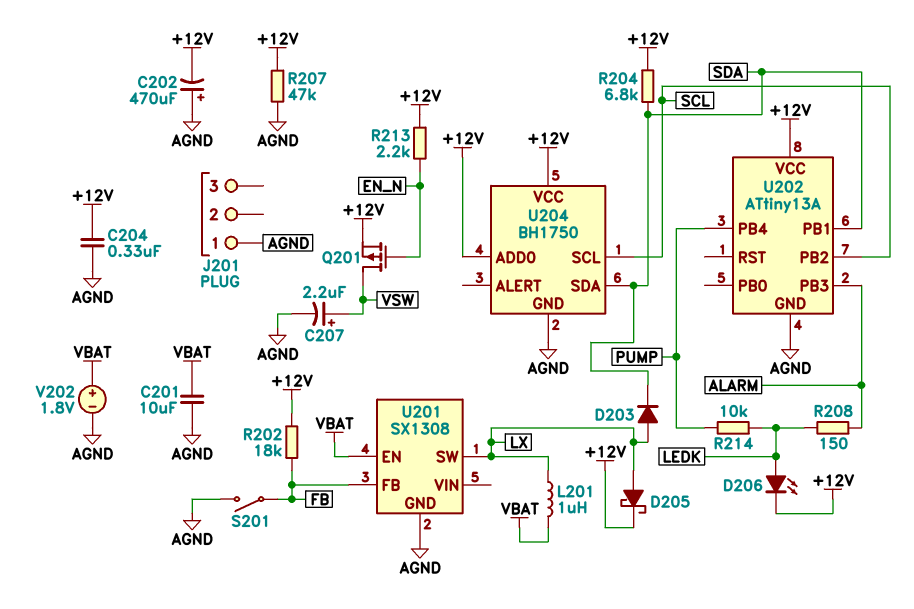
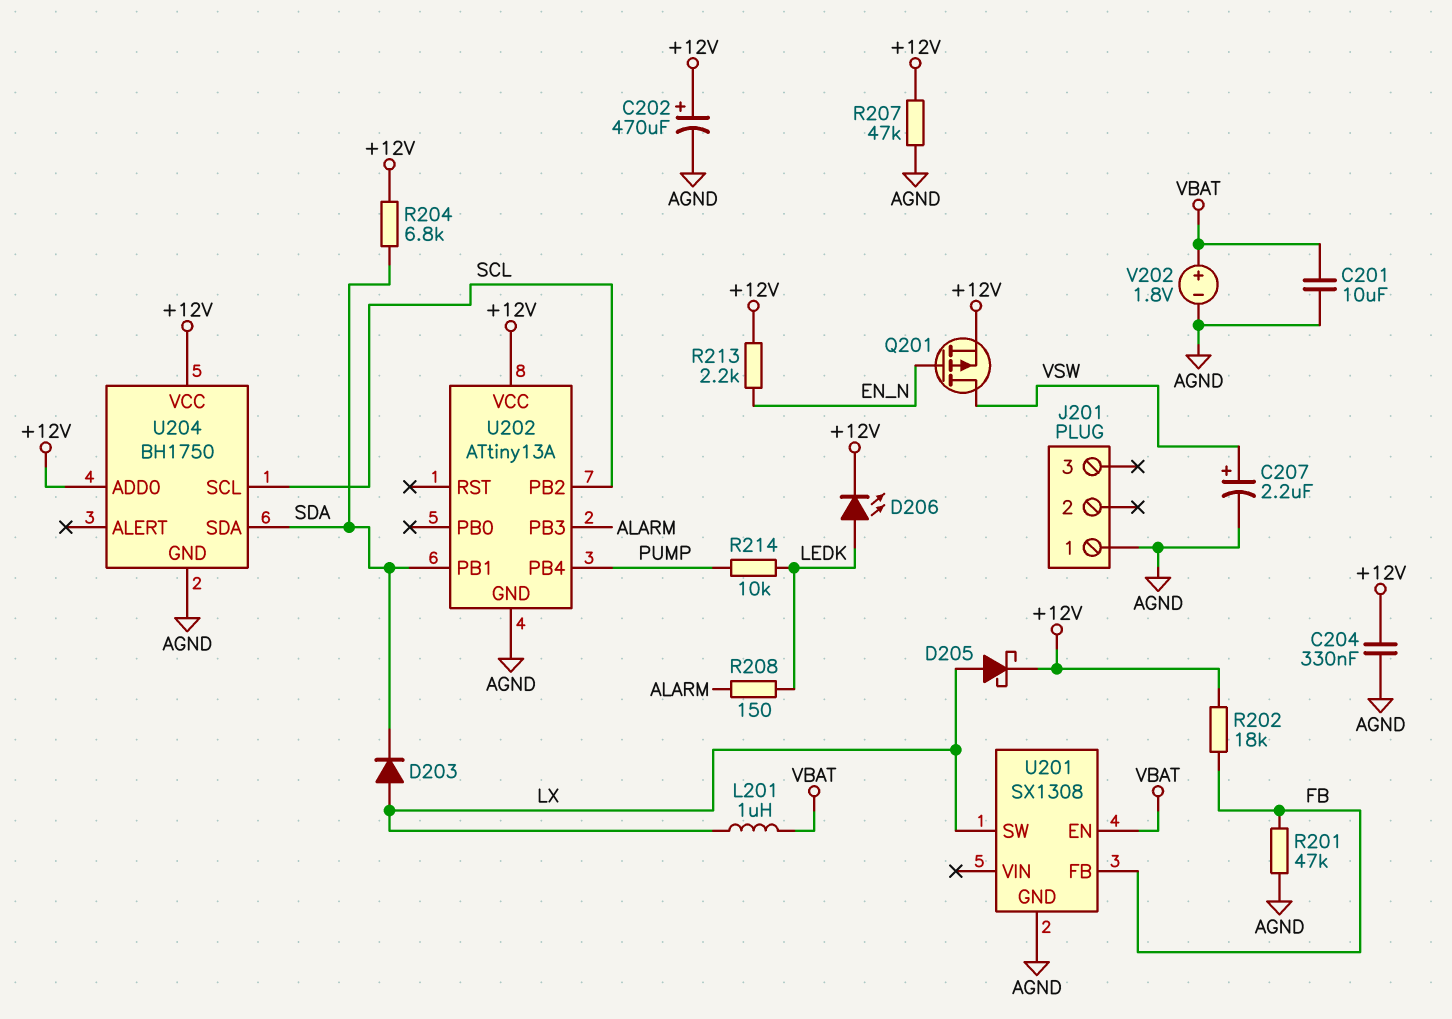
C202: 470uF (plus AGND, minus +12V) -> 470uF (plus +12V, minus AGND)
R201: none -> 47k (AGND, FB)
S201: switch (AGND, FB) -> none

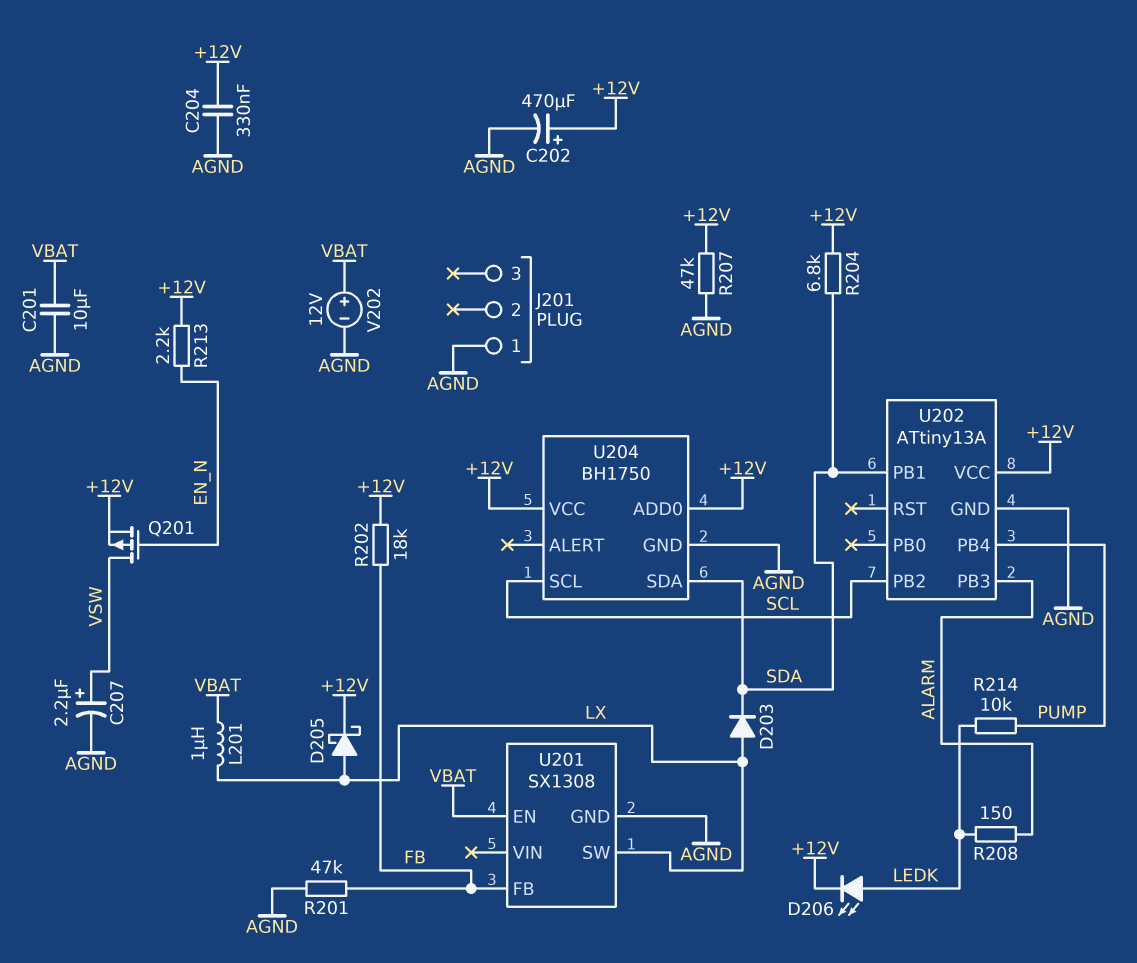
V202: 1.8V (plus VBAT, minus AGND) -> 12V (plus VBAT, minus AGND)

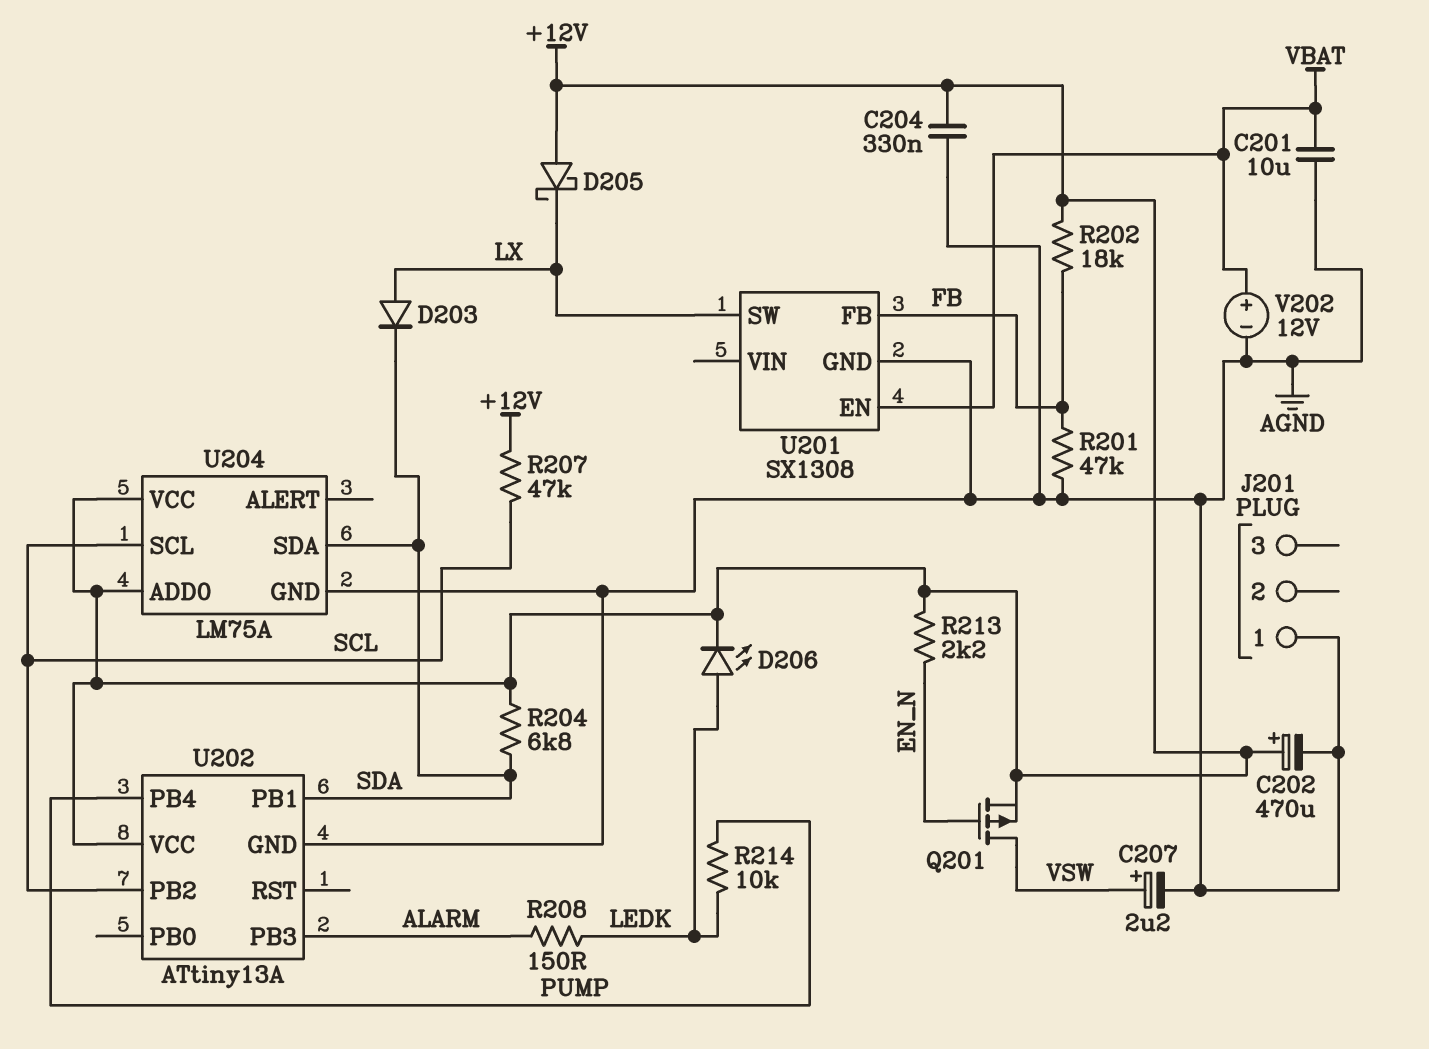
D205: schottky (A LX, K +12V) -> schottky (A +12V, K LX)
L201: 1uH (LX, VBAT) -> none
R207: 47k (+12V, AGND) -> 47k (+12V, SCL)
U204: BH1750 -> LM75A

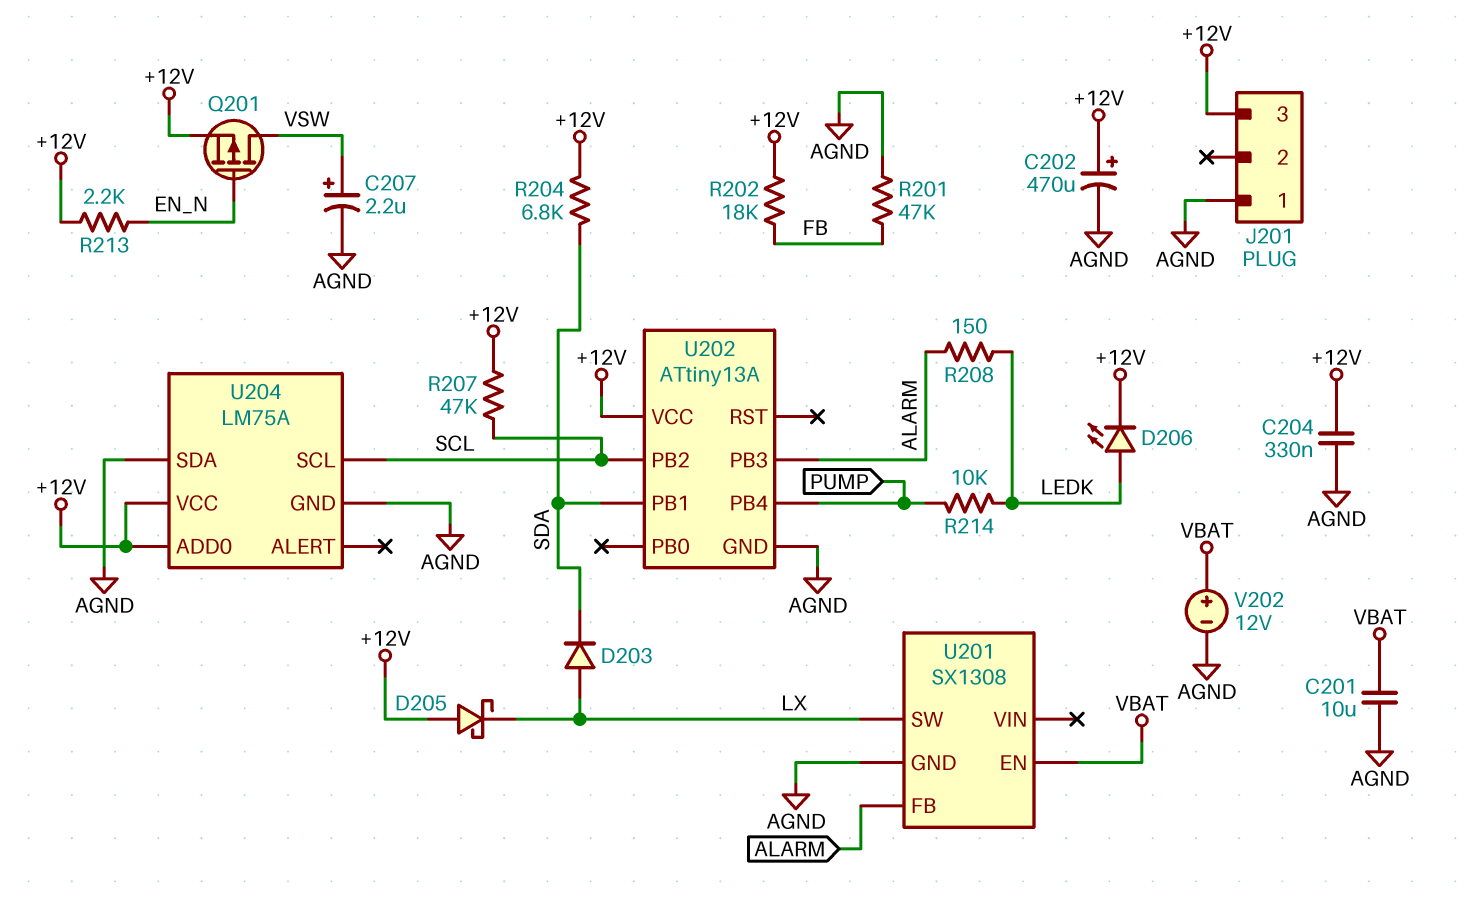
J201 pin 3: none -> +12V
U201 pin FB: FB -> ALARM
U204 pin SDA: SDA -> AGND

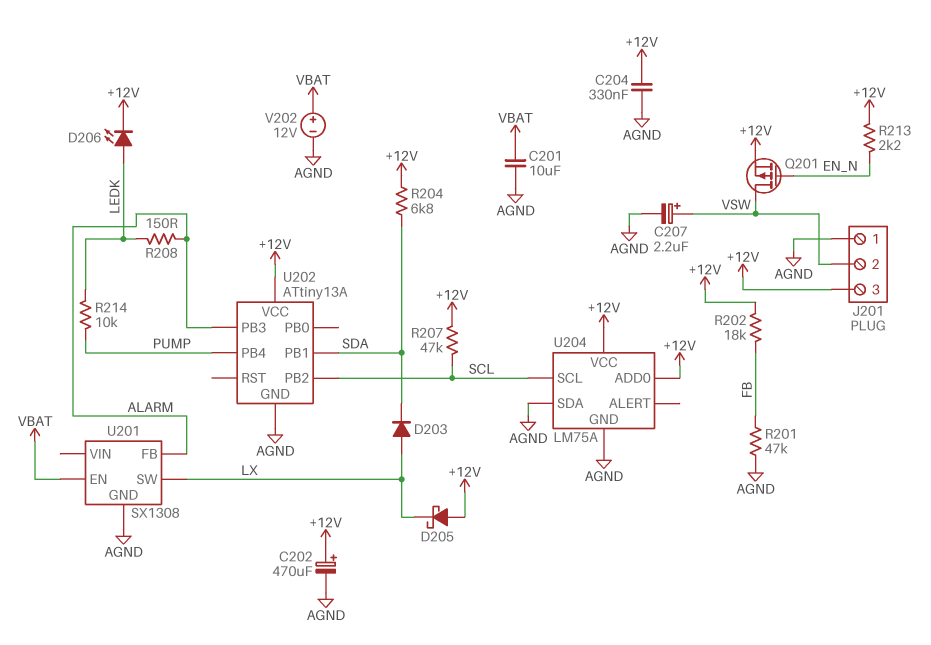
J201 pin 2: none -> VSW

